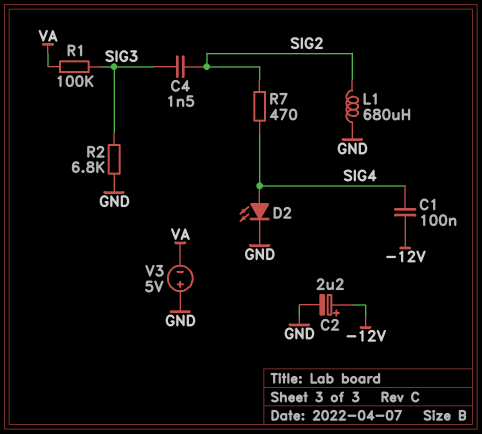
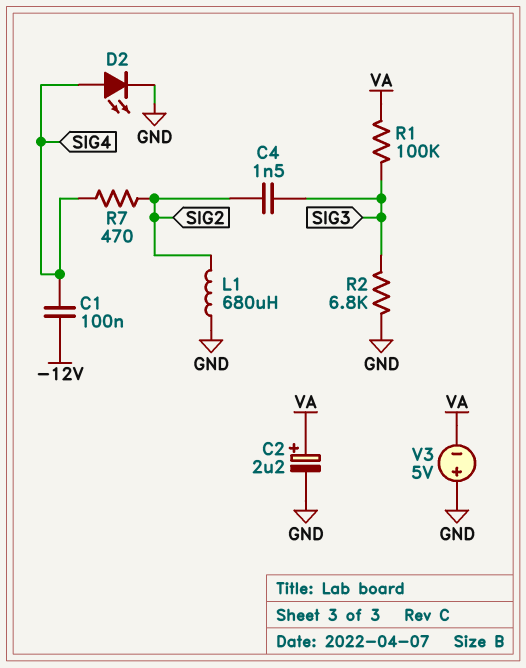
C2: 2.2uF (plus -12V, minus GND) -> 2.2uF (plus VA, minus GND)

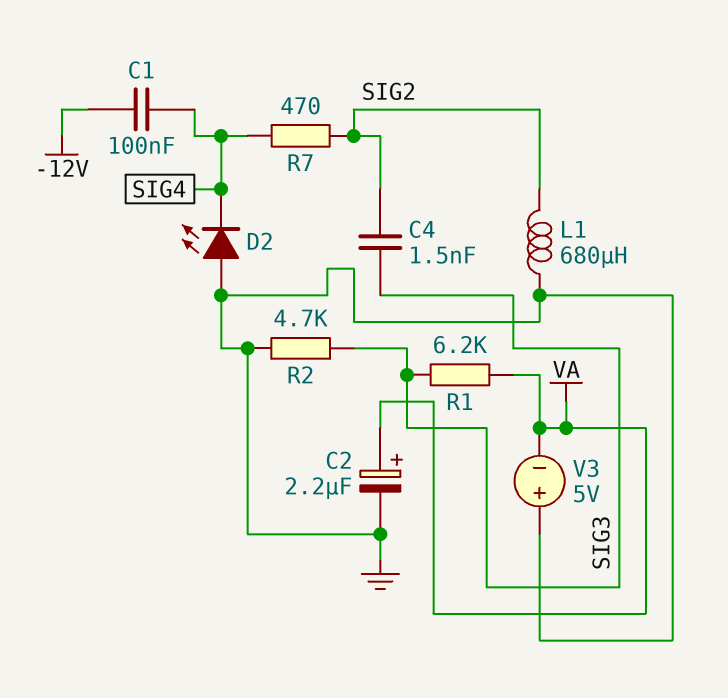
D2: LED (A SIG4, K GND) -> LED (A GND, K SIG4)
R1: 100k (SIG3, VA) -> 6.2k (SIG3, VA)
R2: 6.8k (GND, SIG3) -> 4.7k (GND, SIG3)

